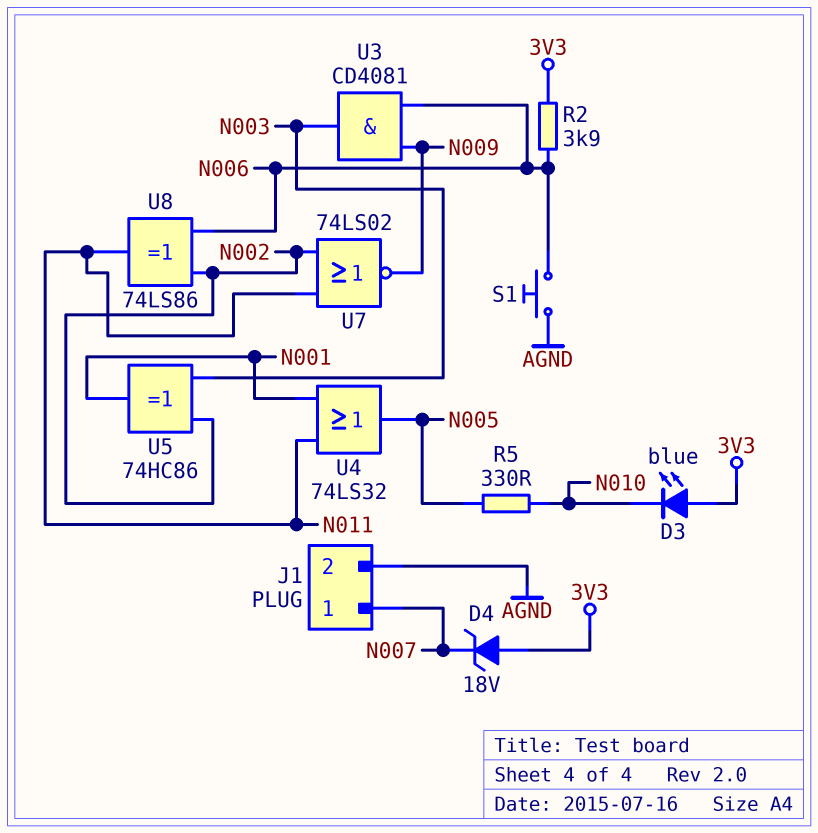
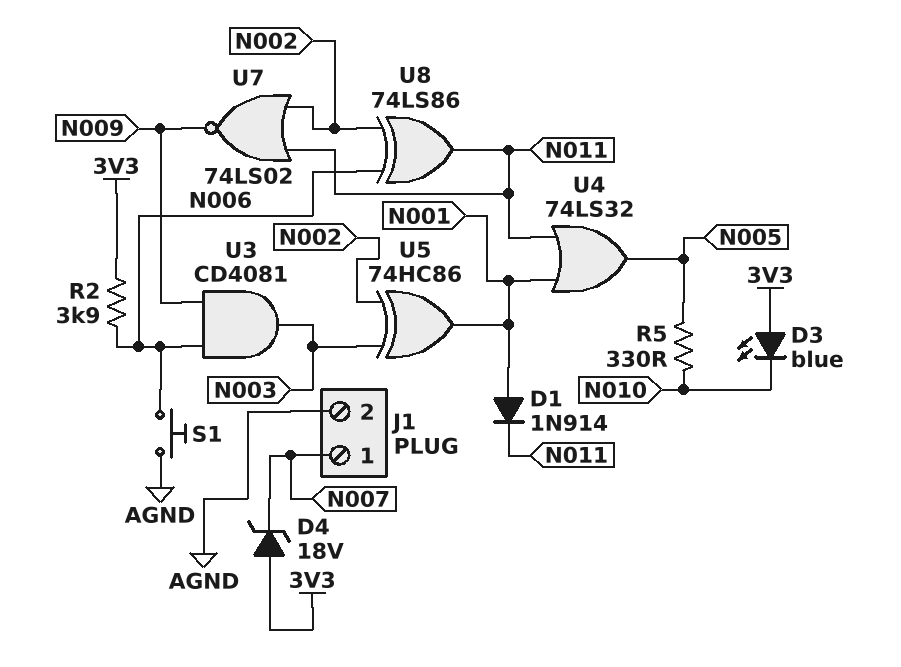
D1: none -> diode 1N914 (A N001, K N011)

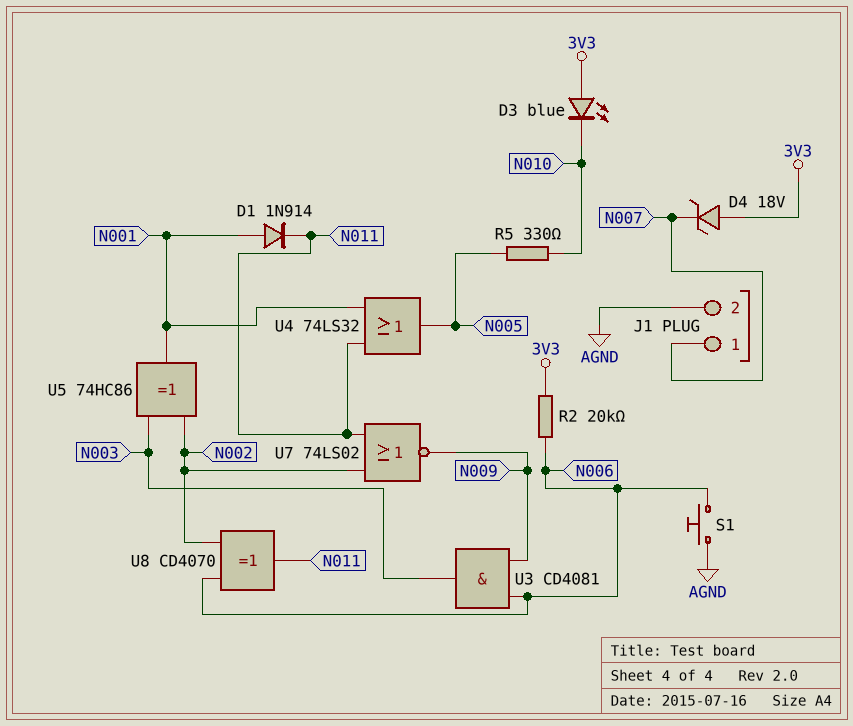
R2: 3.9k (3V3, N006) -> 20k (3V3, N006)
U8: XOR 74LS86 (in N002, in N006, out N011) -> XOR CD4070 (in N002, in N006, out N011)

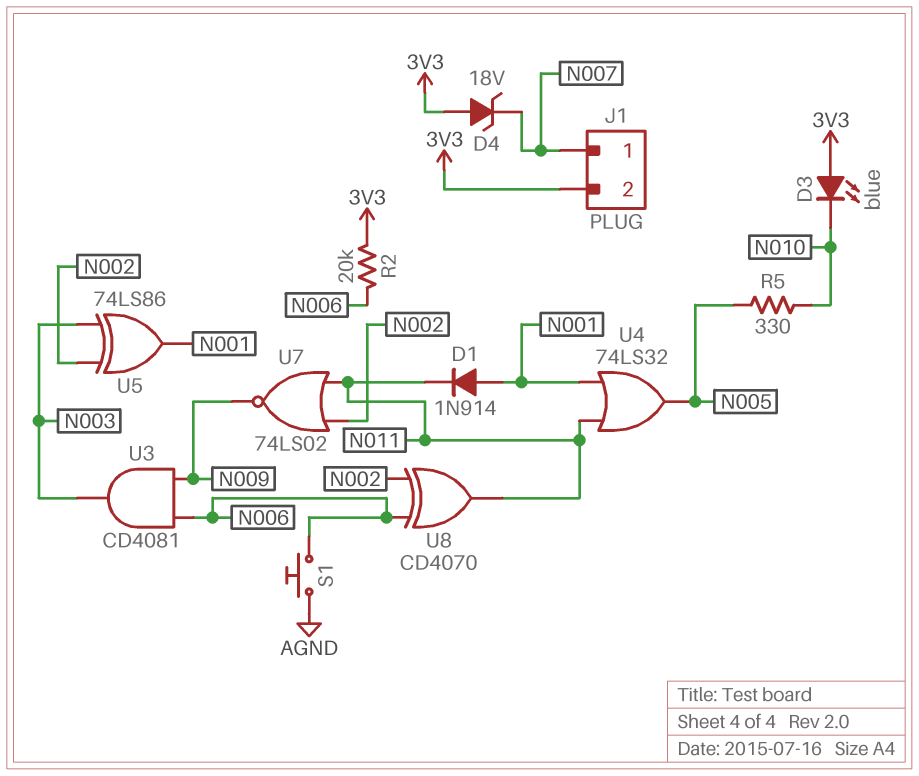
J1 pin 2: AGND -> 3V3
U5: XOR 74HC86 (in N002, in N003, out N001) -> XOR 74LS86 (in N002, in N003, out N001)

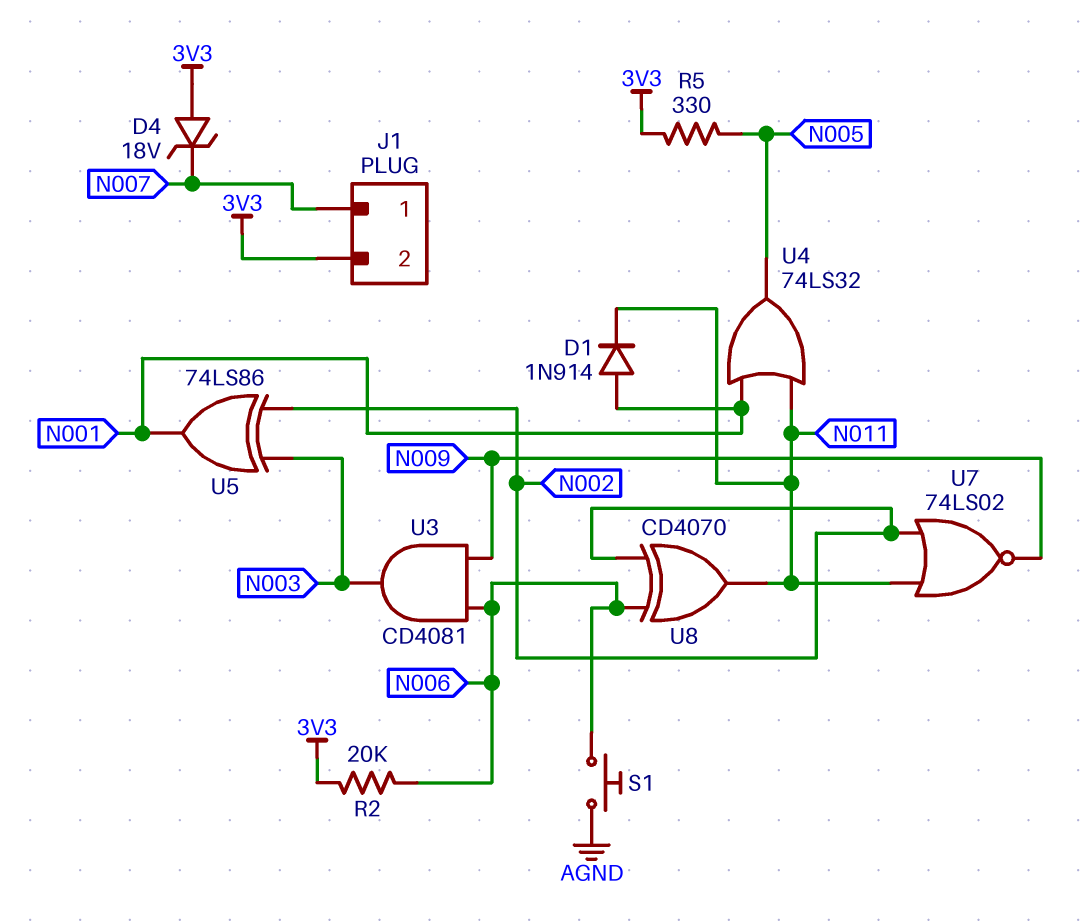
D3: LED blue (A 3V3, K N010) -> none
R5: 330 (N005, N010) -> 330 (3V3, N005)

